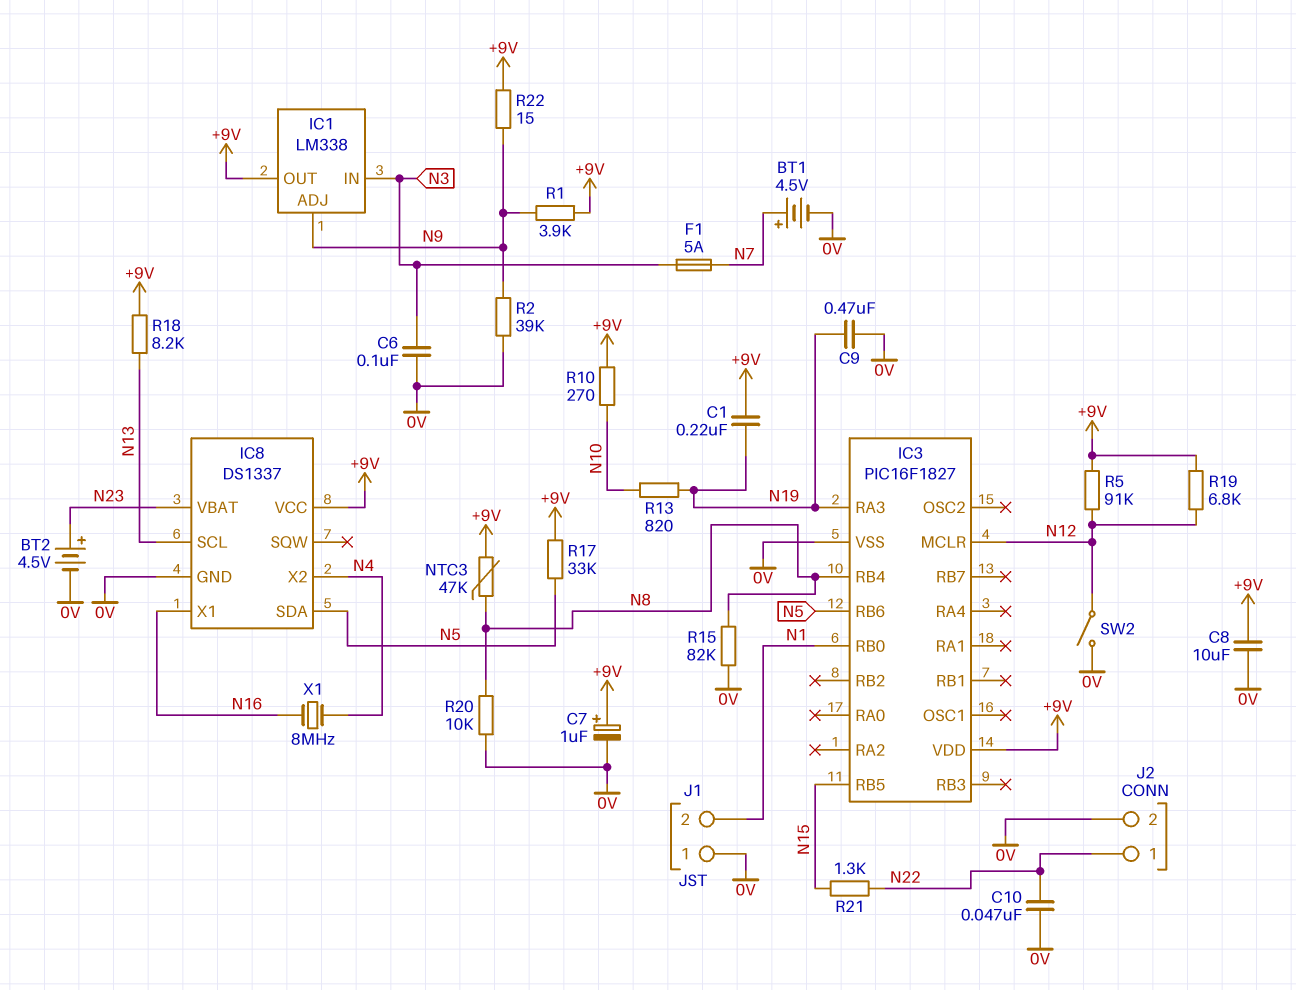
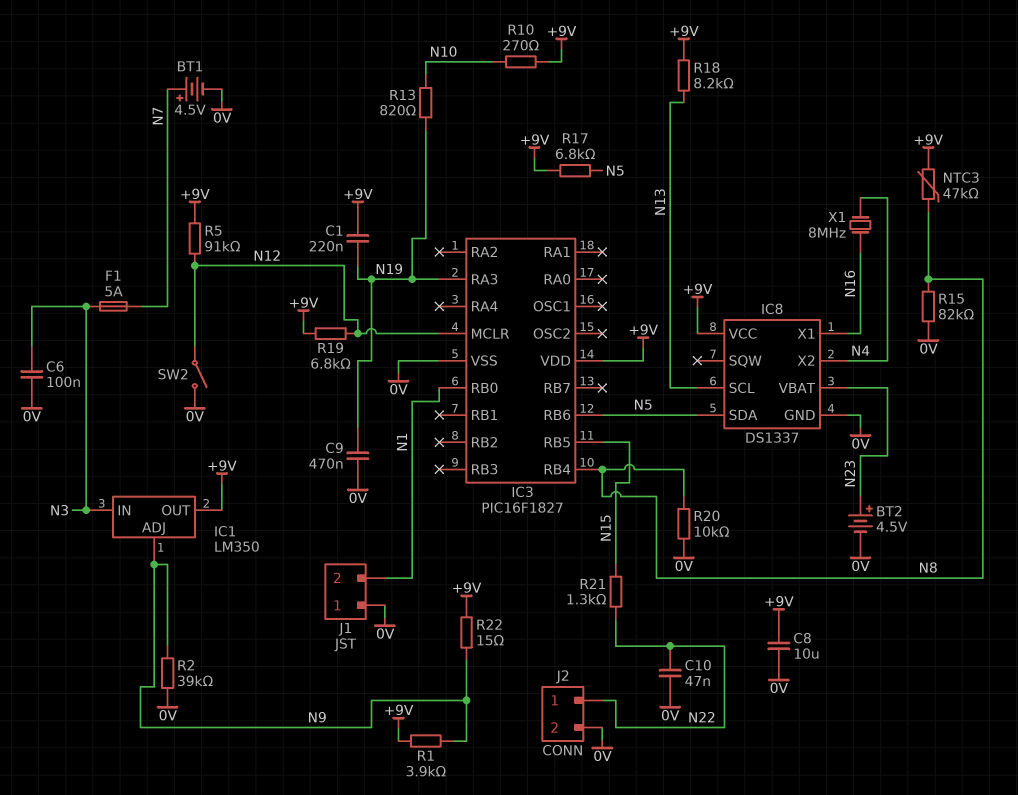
C7: 1uF (plus +9V, minus 0V) -> none
IC1: LM338 -> LM350
R17: 33k (+9V, N5) -> 6.8k (+9V, N5)

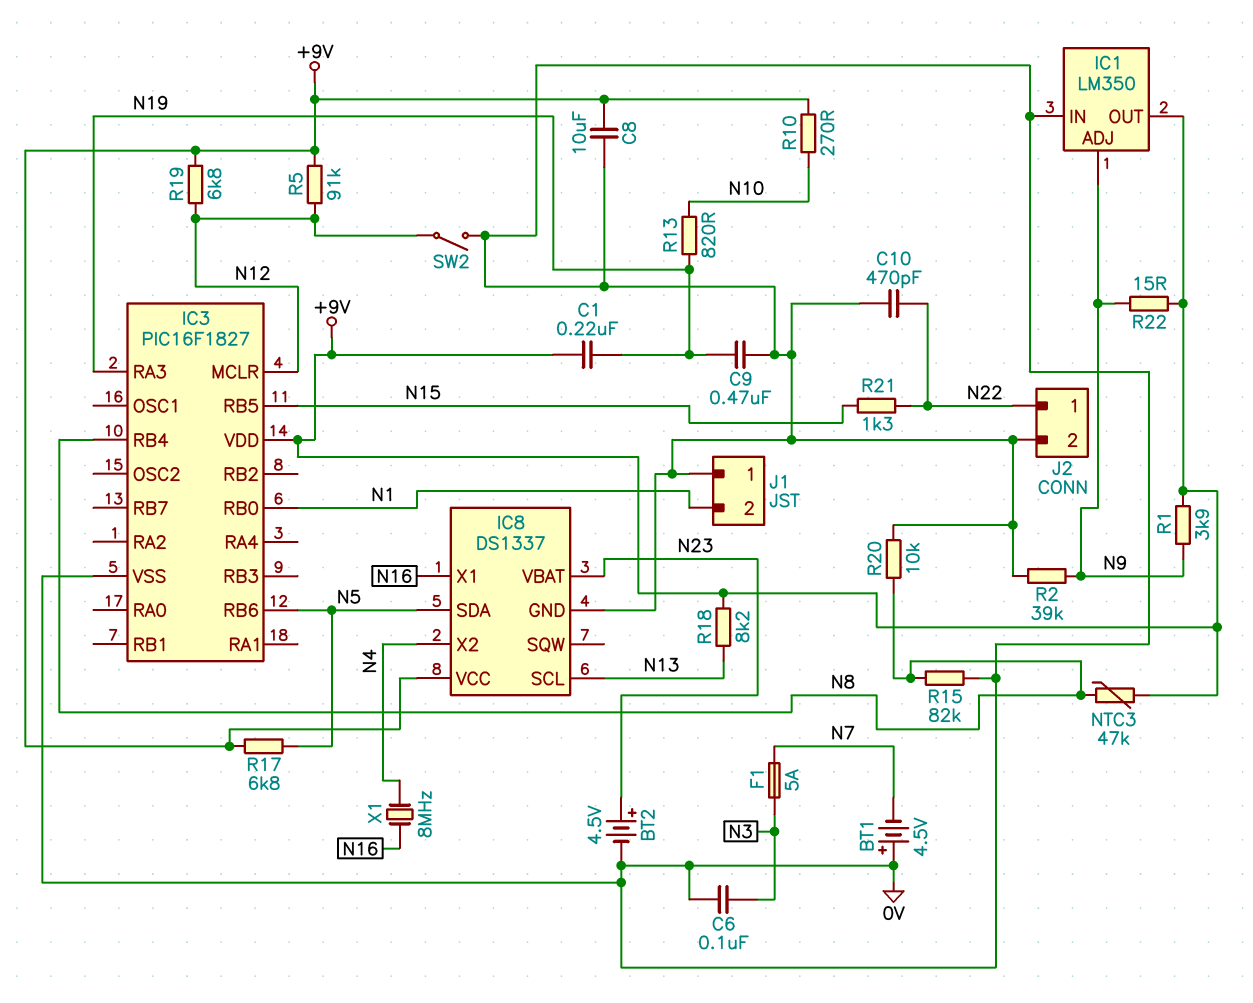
BT1: 4.5V (plus N7, minus 0V) -> 4.5V (plus 0V, minus N7)
C10: 47nF (0V, N22) -> 470pF (0V, N22)
IC1 pin IN: N3 -> 0V

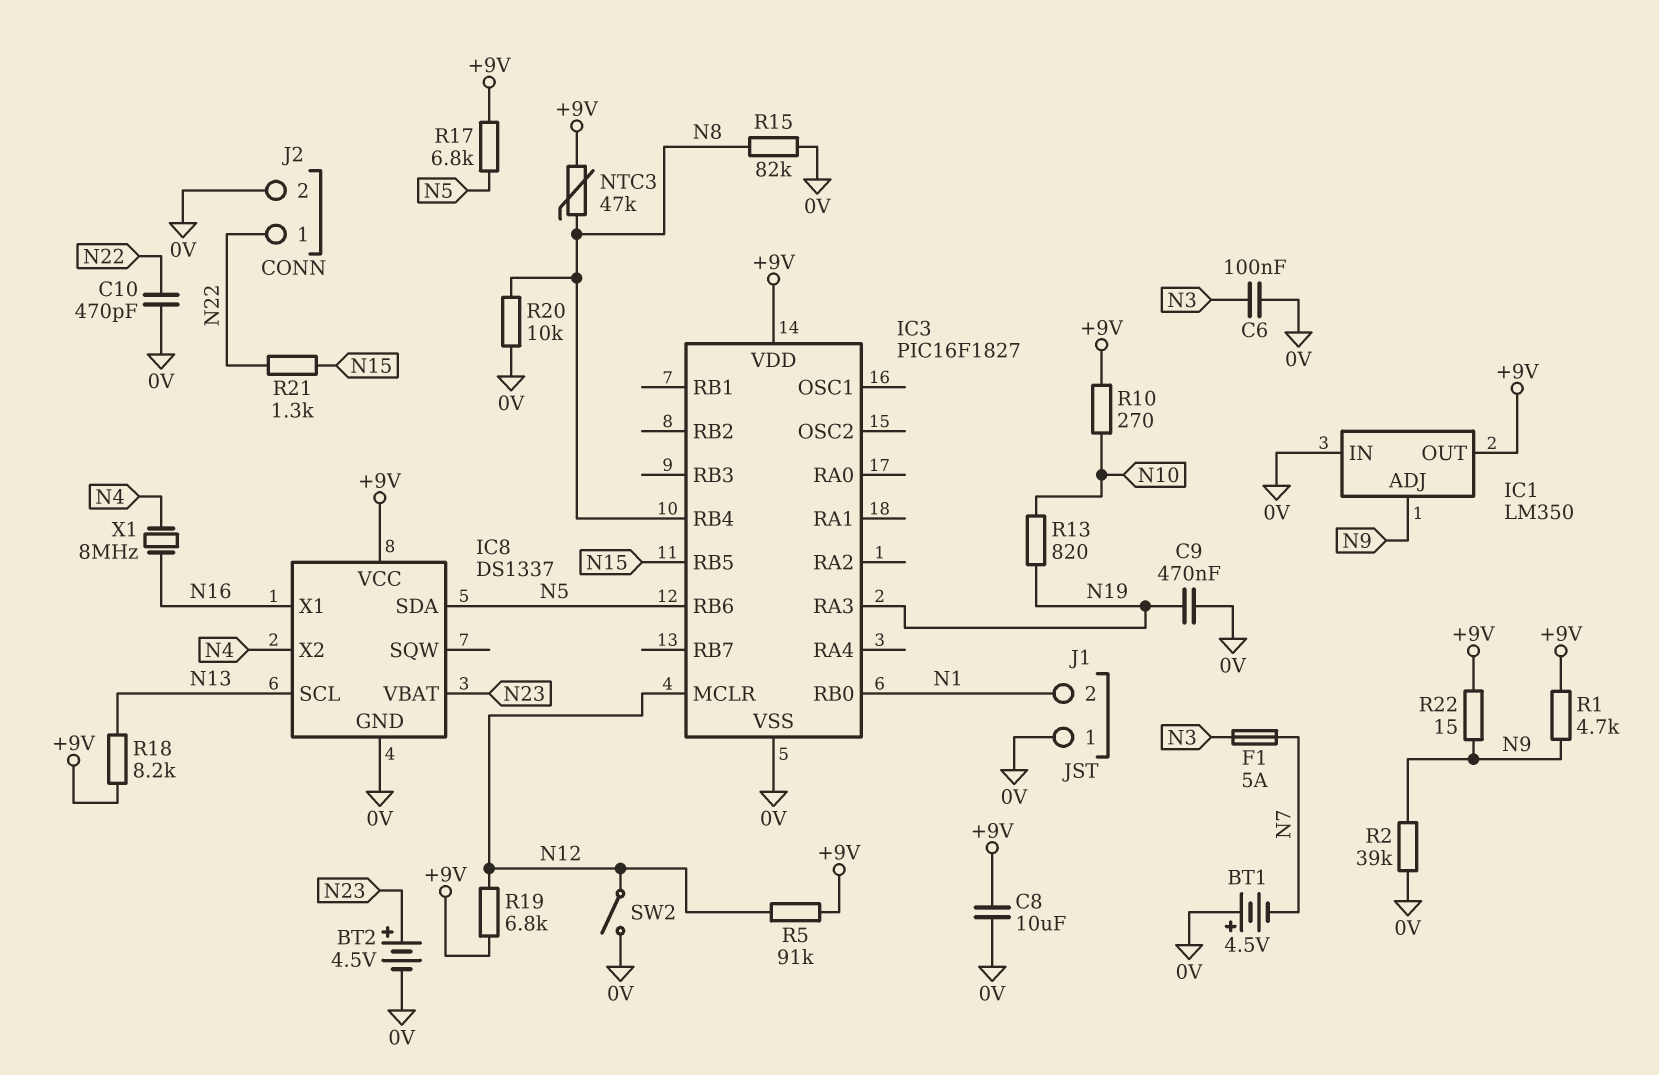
C1: 220nF (+9V, N19) -> none
R1: 3.9k (+9V, N9) -> 4.7k (+9V, N9)

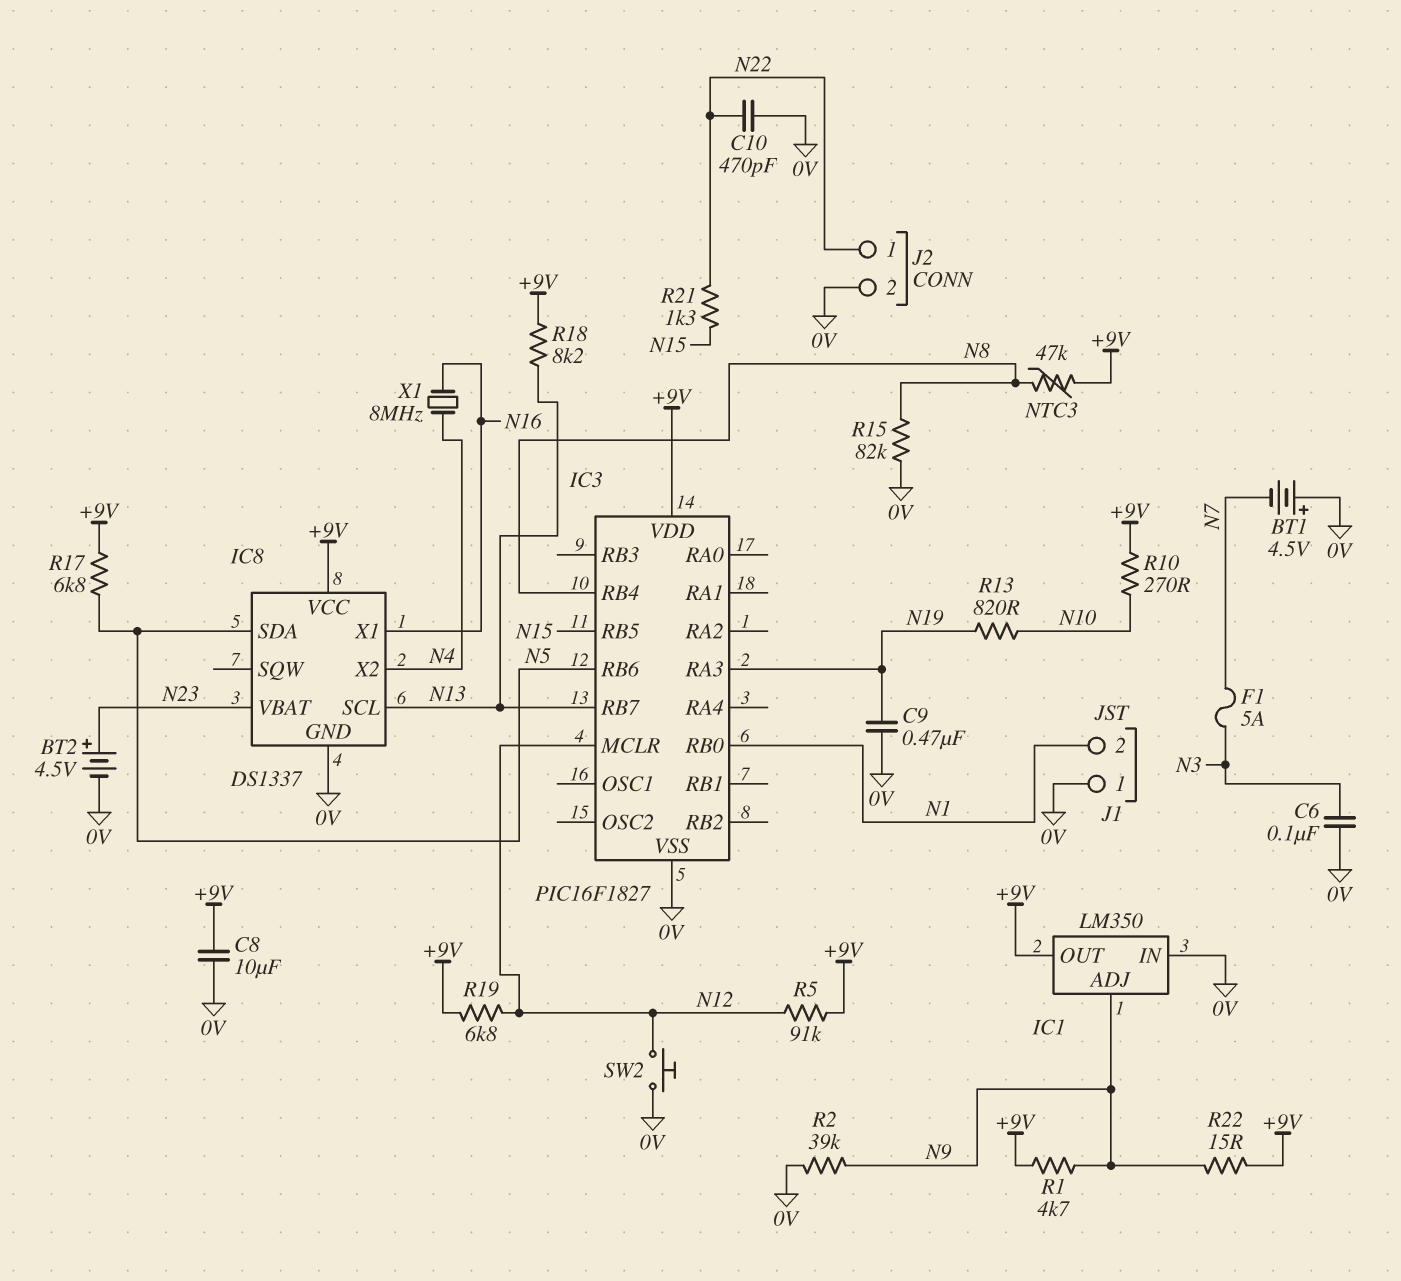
IC3 pin RB7: none -> N13
R20: 10k (0V, N8) -> none
SW2: switch (0V, N12) -> button (0V, N12)

